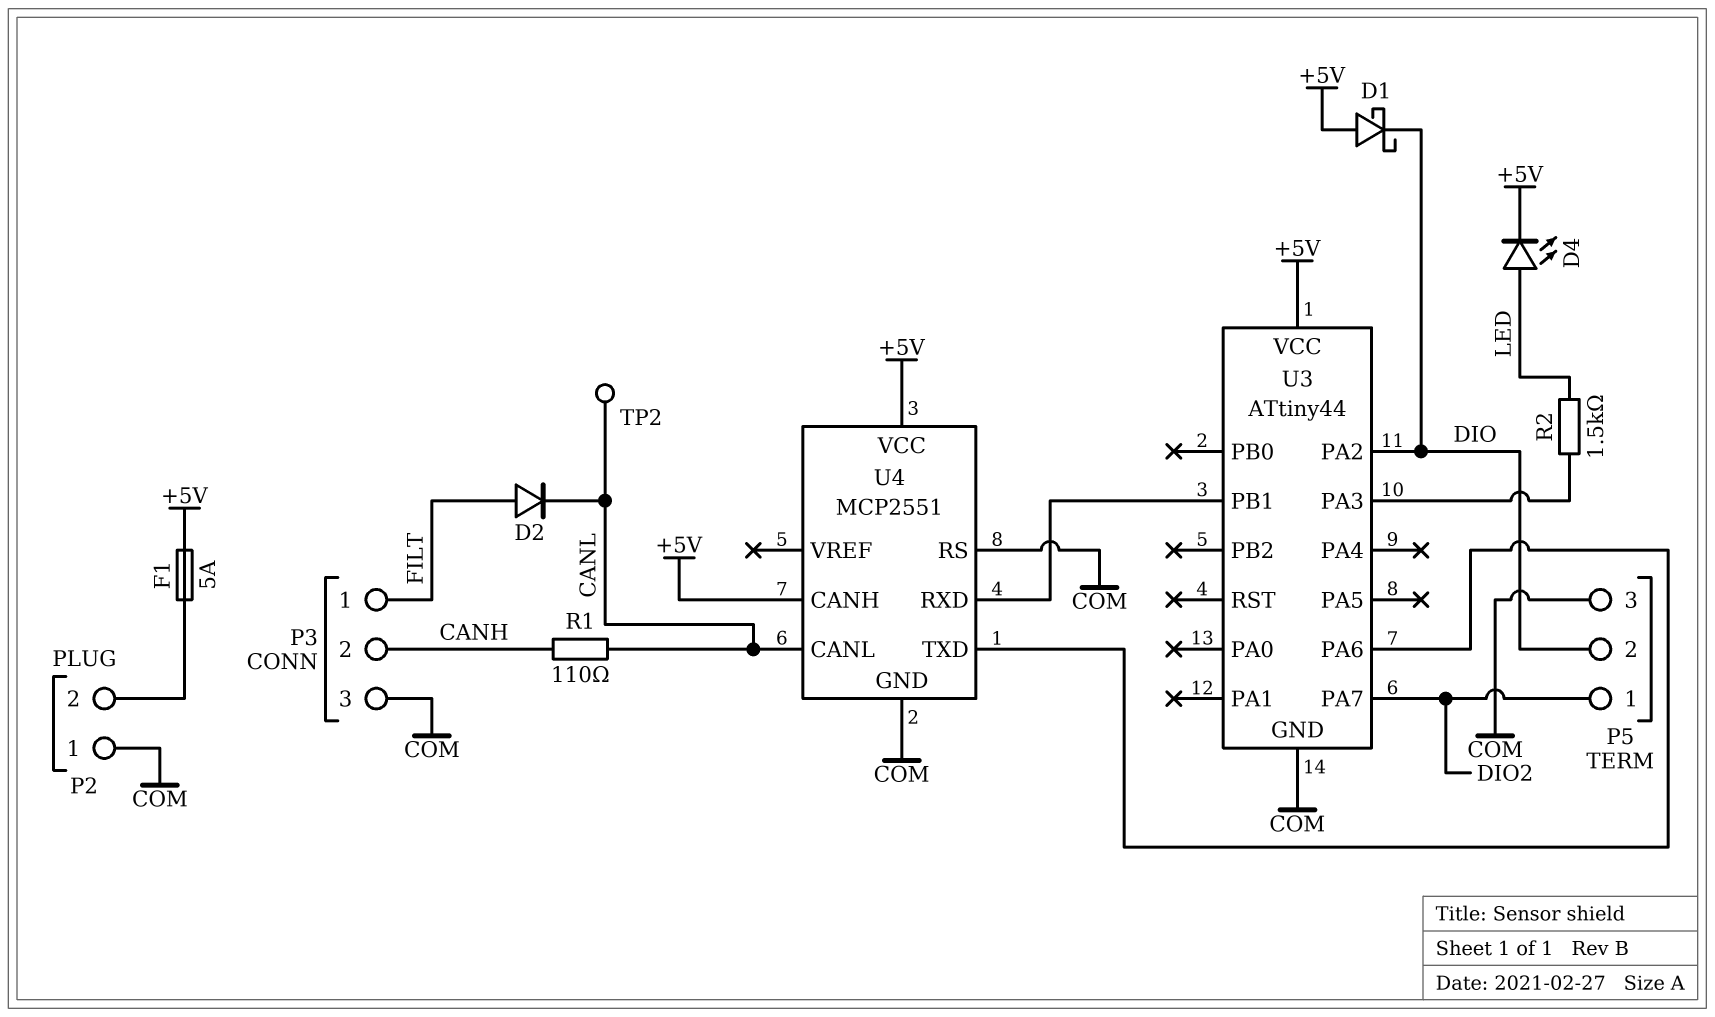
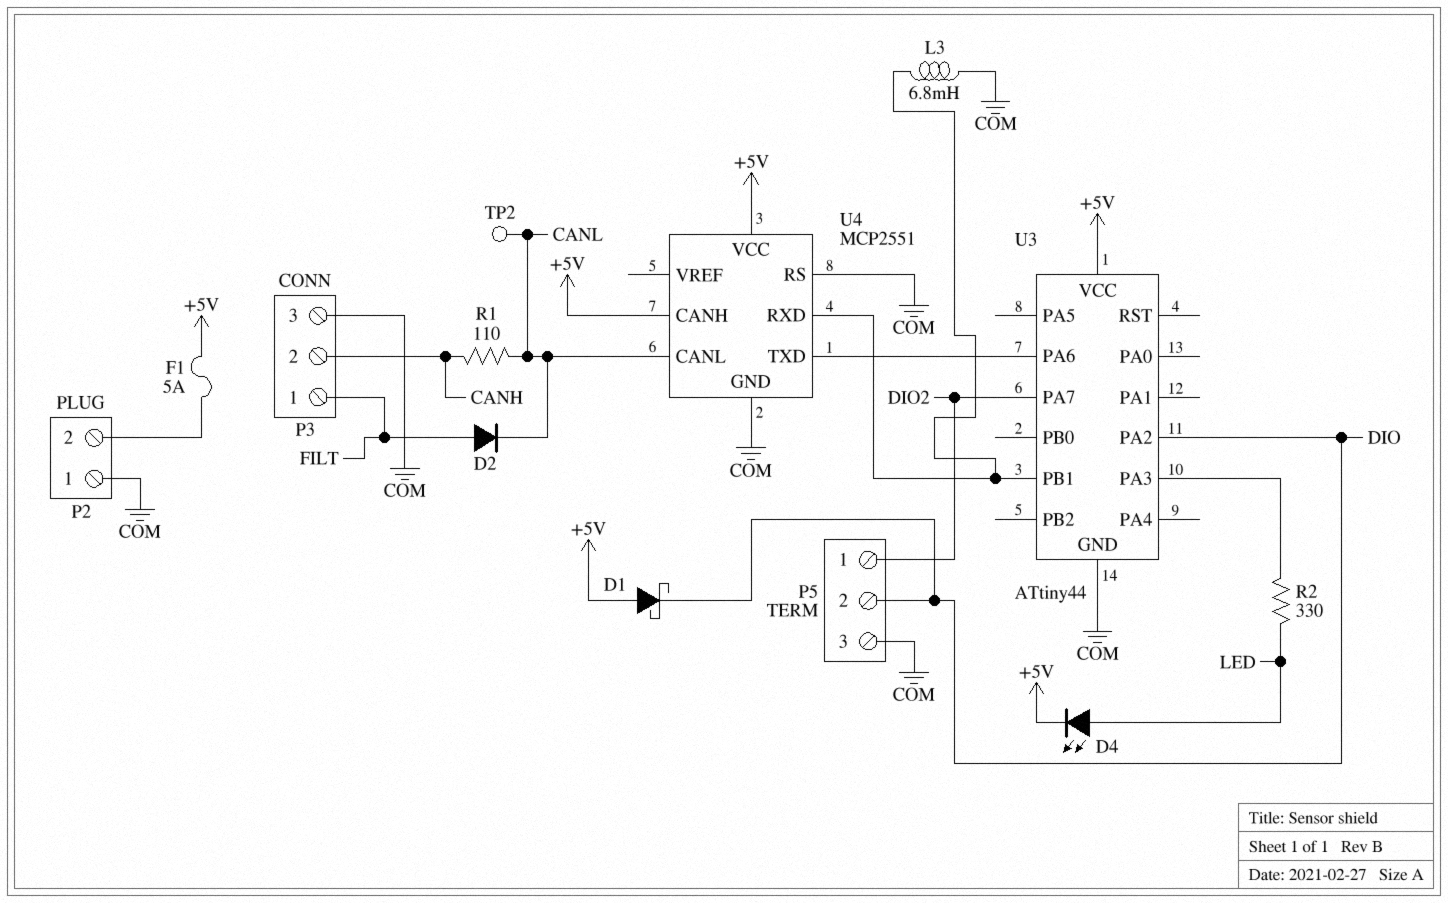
L3: none -> 6.8mH (COM, U3/PB1)
R2: 1.5k (LED, U3/PA3) -> 330 (LED, U3/PA3)

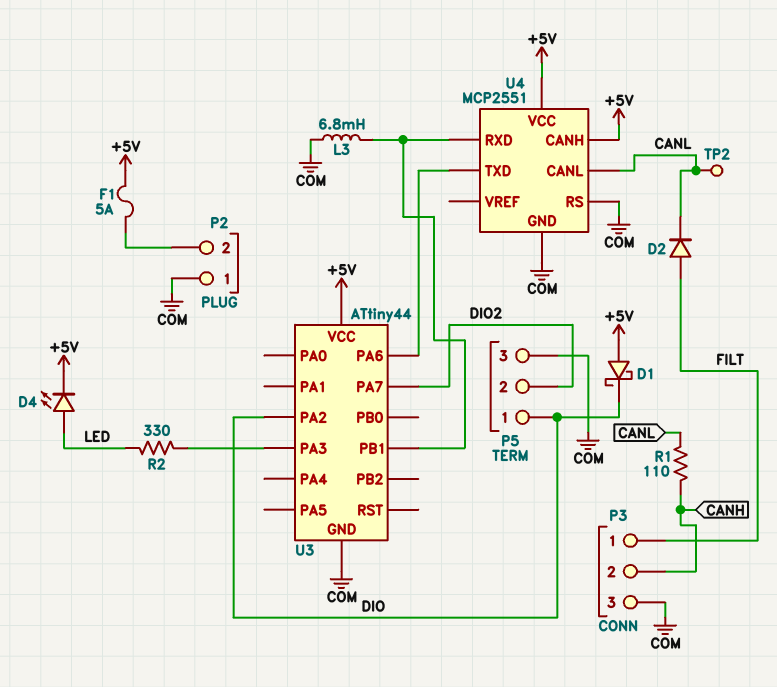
P5 pin 1: DIO2 -> DIO
P5 pin 2: DIO -> DIO2

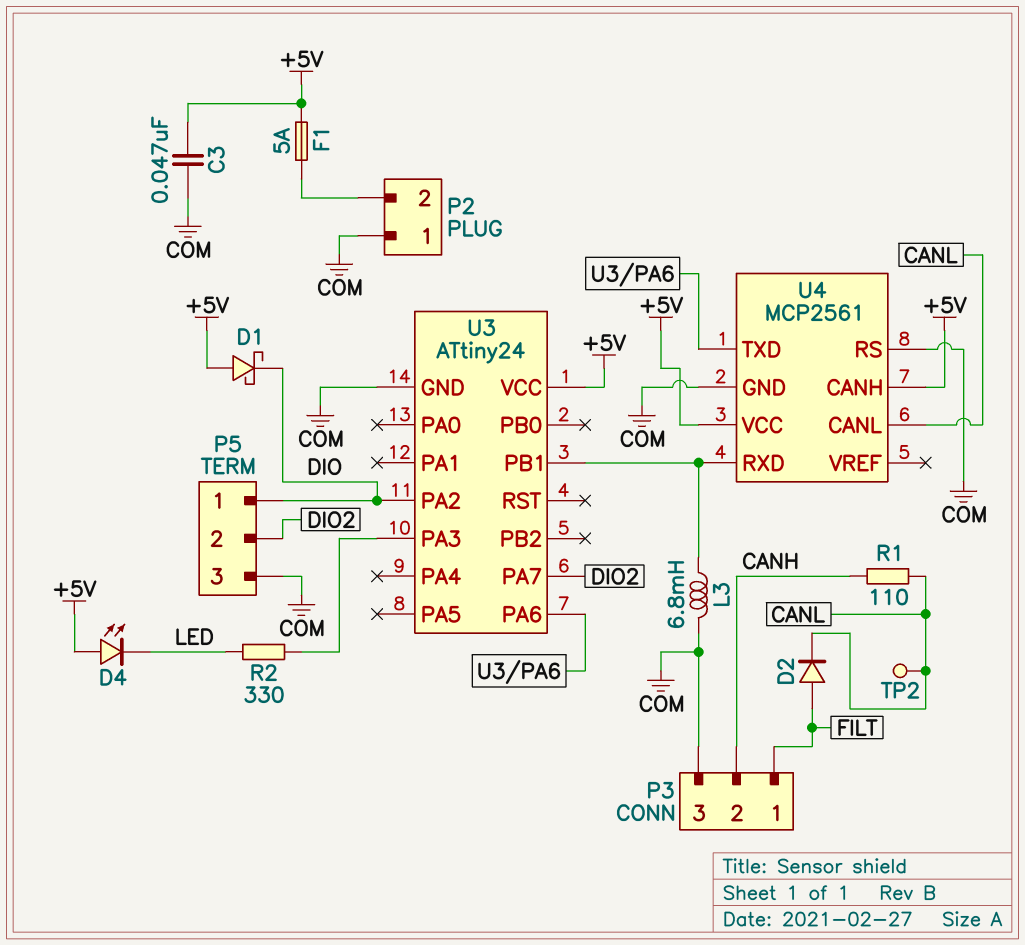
C3: none -> 47nF (+5V, COM)
D4: LED (A LED, K +5V) -> LED (A +5V, K LED)
U3: ATtiny44 -> ATtiny24
U4: MCP2551 -> MCP2561

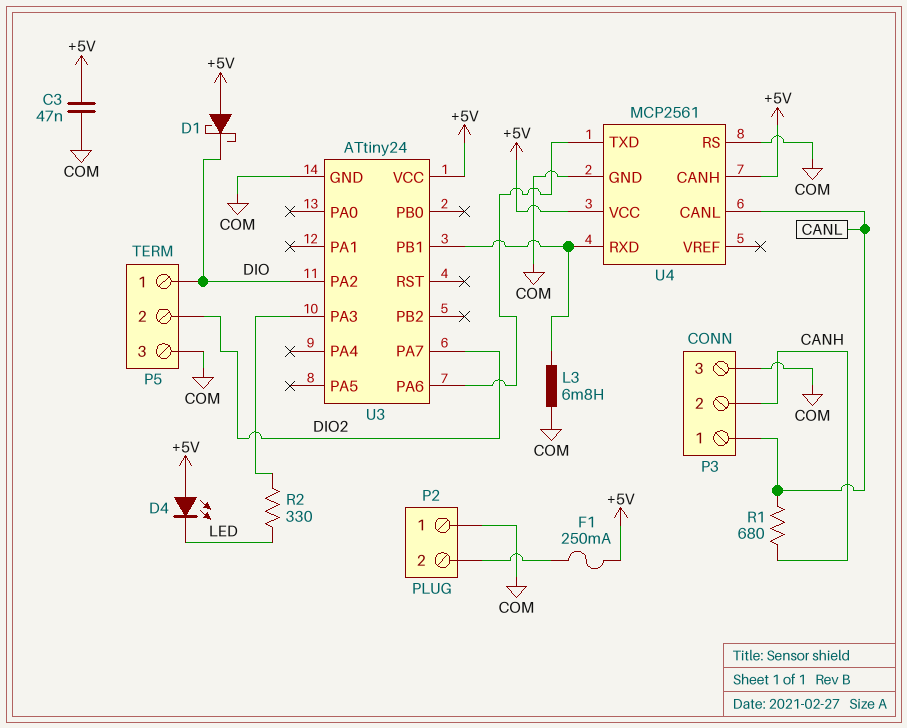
D2: diode (A FILT, K CANL) -> none
F1: 5A (+5V, P2/2) -> 250mA (+5V, P2/2)
P3 pin 1: FILT -> CANL
R1: 110 (CANH, CANL) -> 680 (CANH, CANL)
TP2: test point (CANL) -> none

